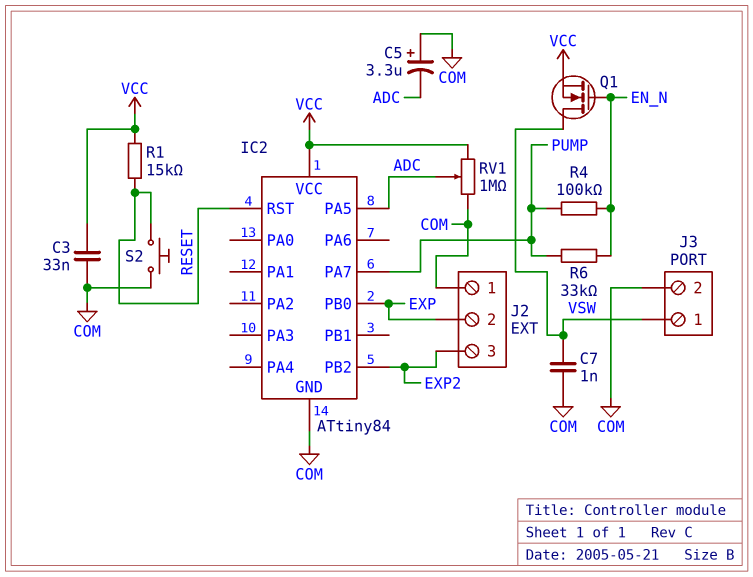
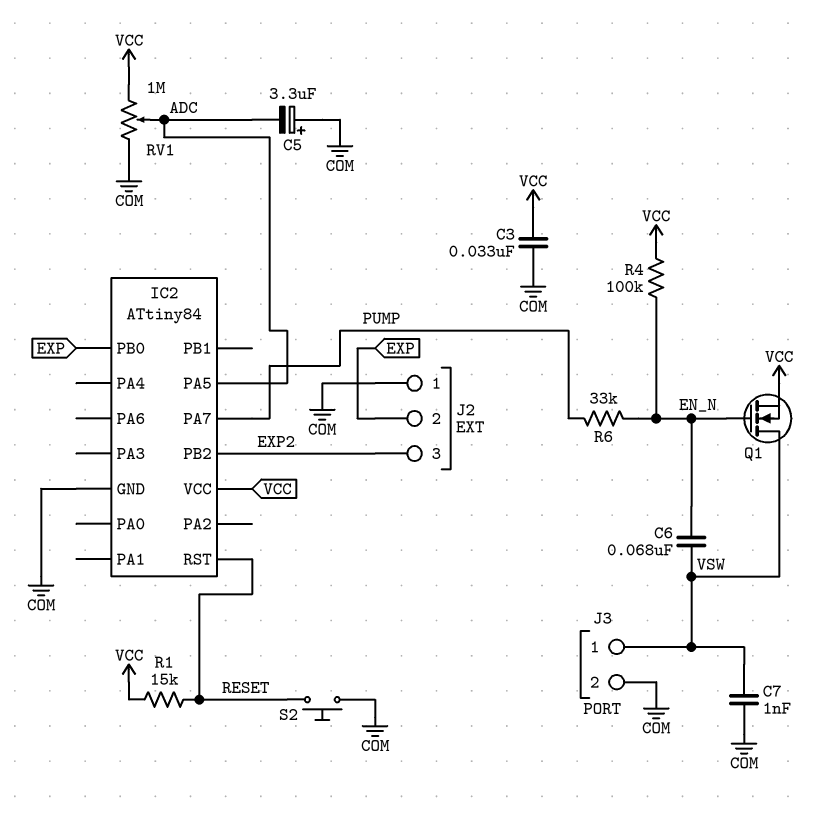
C6: none -> 68nF (EN_N, VSW)
R4: 100k (EN_N, PUMP) -> 100k (EN_N, VCC)

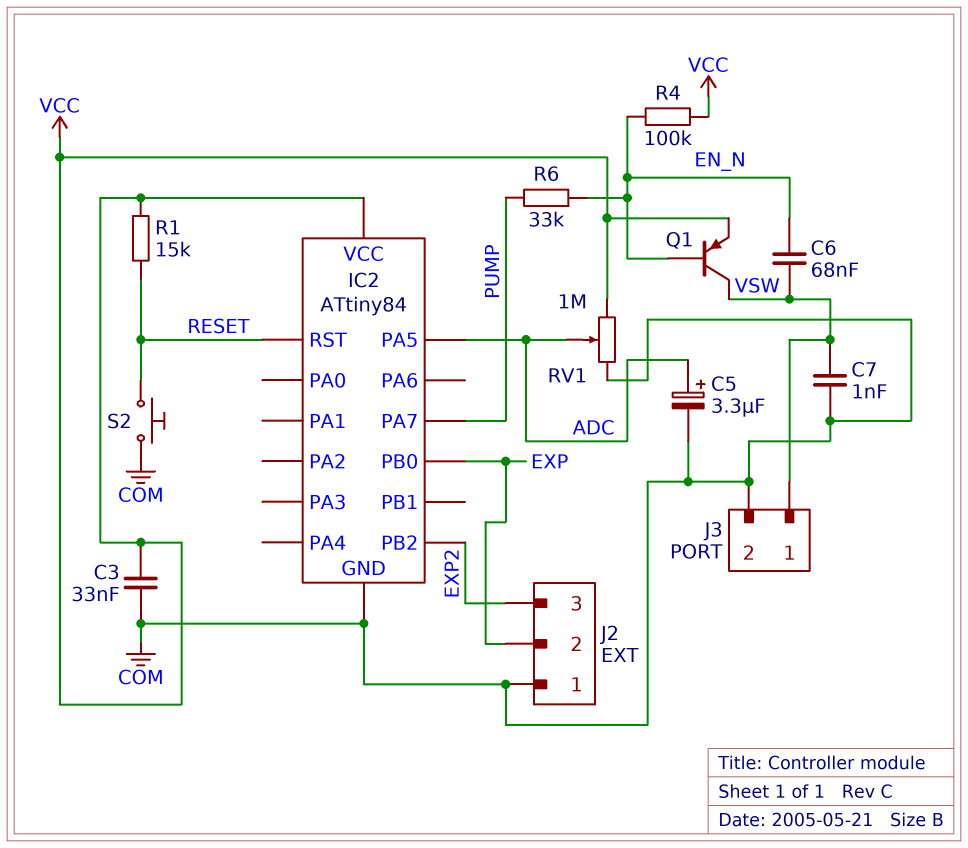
C5: 3.3uF (plus COM, minus ADC) -> 3.3uF (plus ADC, minus COM)
Q1: NMOS (G EN_N, D VSW, S VCC) -> PNP (B EN_N, C VSW, E VCC)

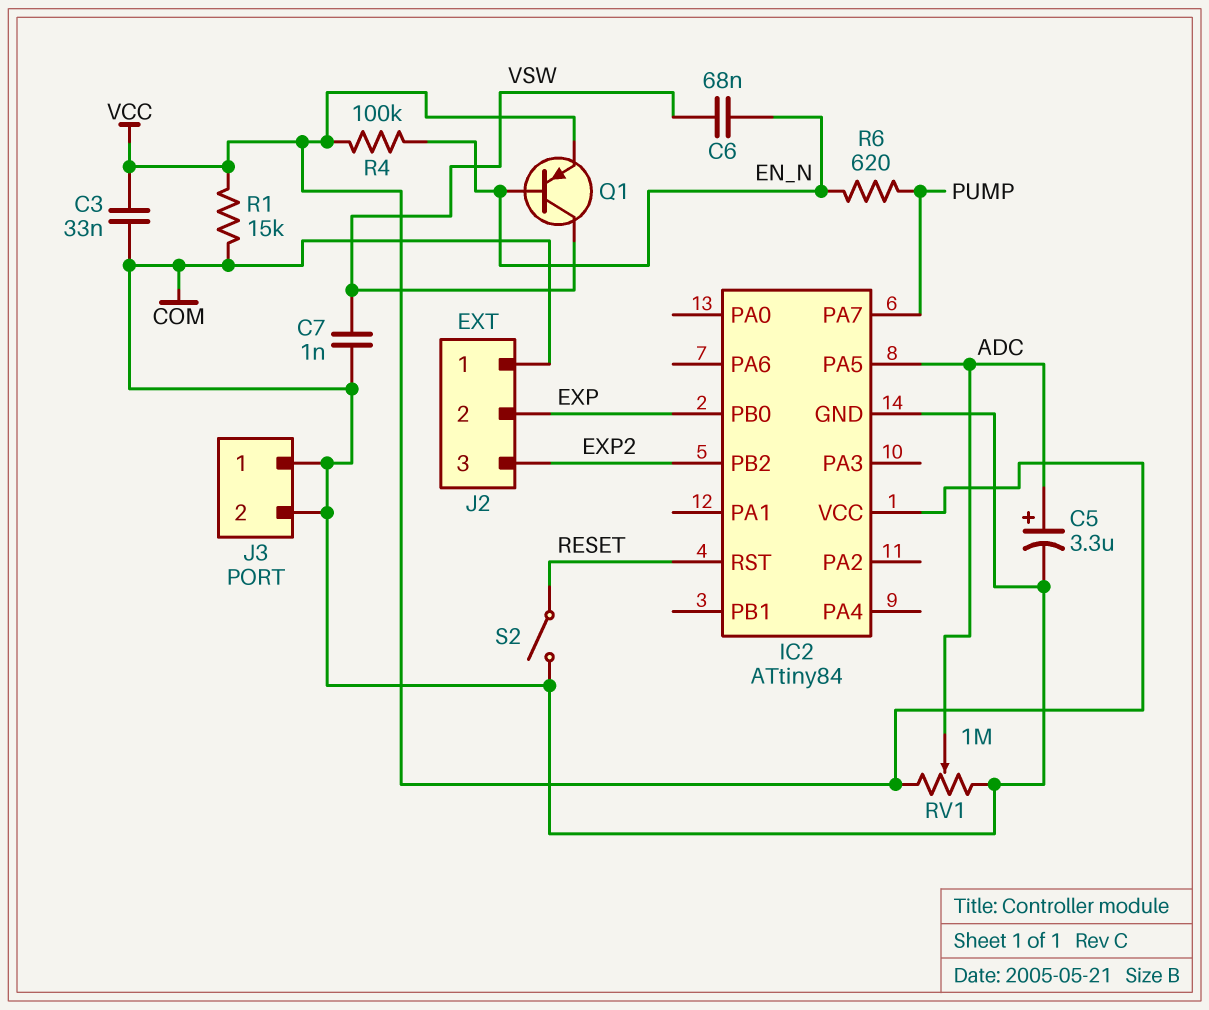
J3 pin 1: VSW -> COM
R1: 15k (RESET, VCC) -> 15k (COM, VCC)
R6: 33k (EN_N, PUMP) -> 620 (EN_N, PUMP)
S2: button (COM, RESET) -> switch (COM, RESET)

